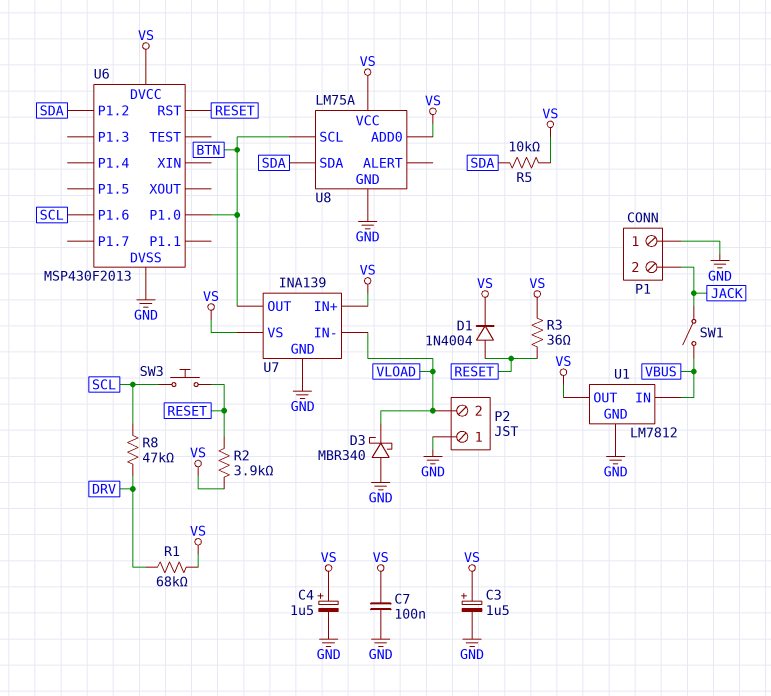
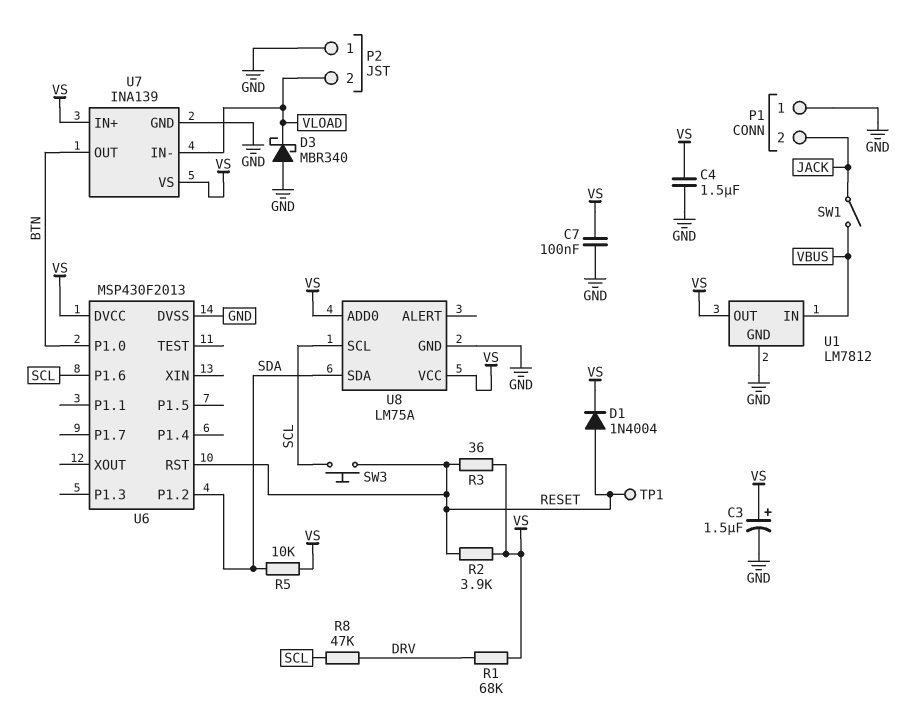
C4: 1.5uF (plus VS, minus GND) -> 1.5uF (GND, VS)
TP1: none -> test point (RESET)
U8 pin SCL: BTN -> SCL

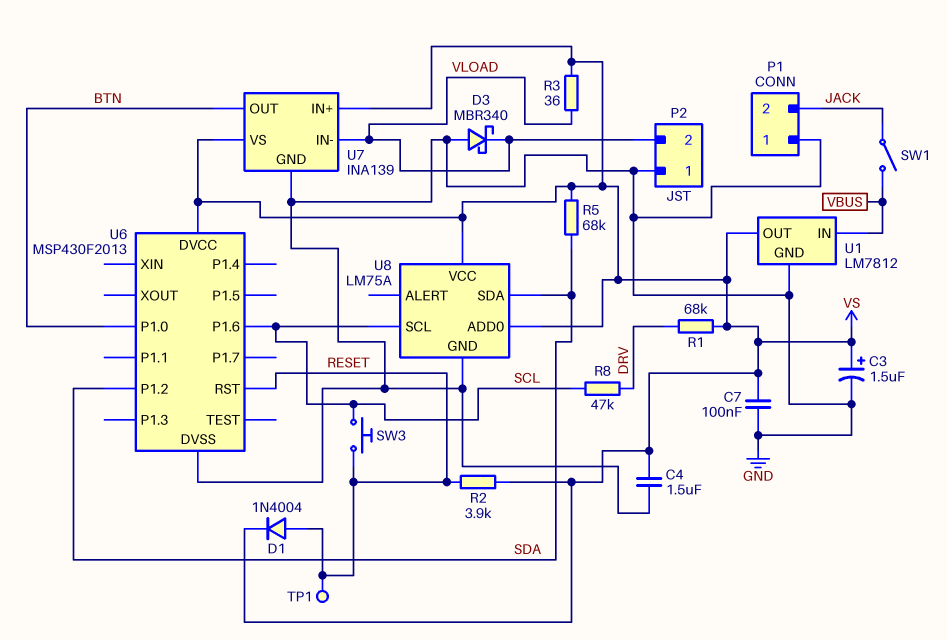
R3: 36 (RESET, VS) -> 36 (VLOAD, VS)
R5: 10k (SDA, VS) -> 68k (SDA, VS)

